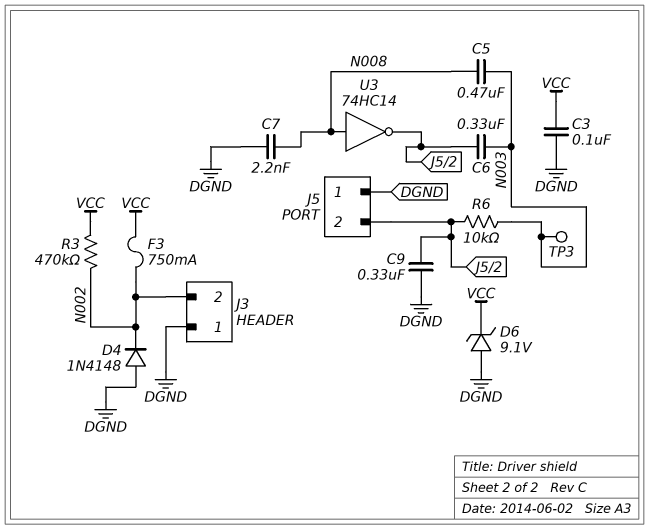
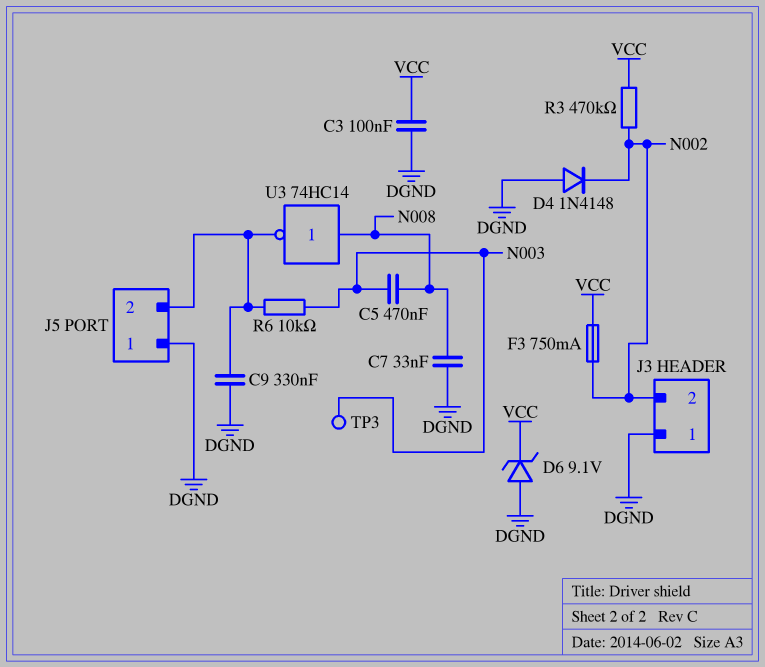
C6: 330nF (J5/2, N003) -> none
C7: 2.2nF (DGND, N008) -> 33nF (DGND, N008)

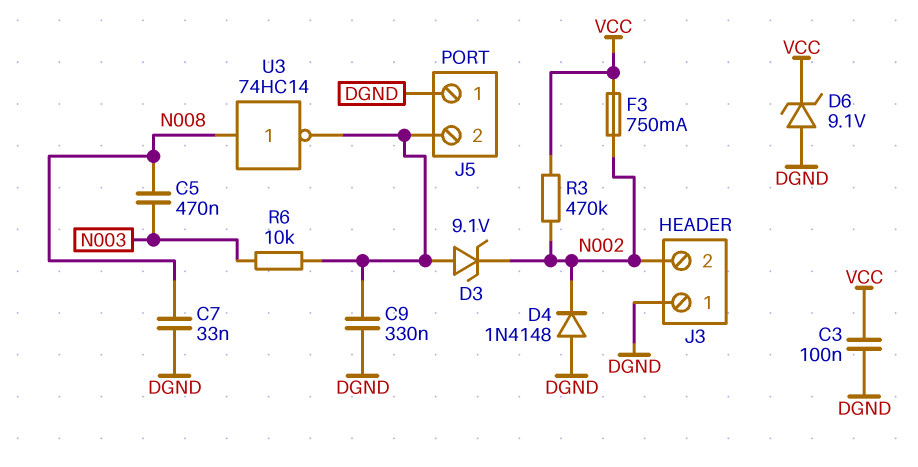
D3: none -> zener 9.1V (A J5/2, K N002)
TP3: test point (N003) -> none

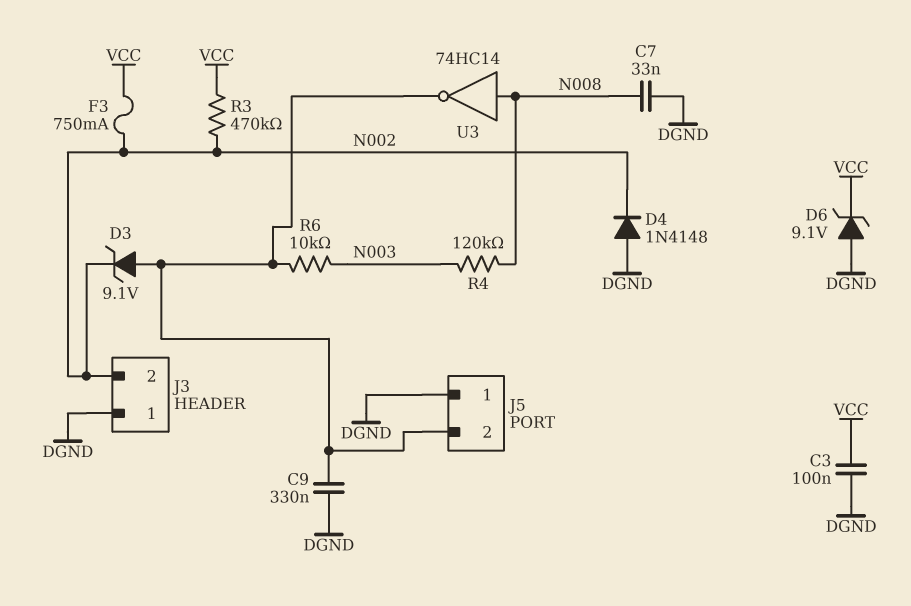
C5: 470nF (N003, N008) -> none
R4: none -> 120k (N003, N008)

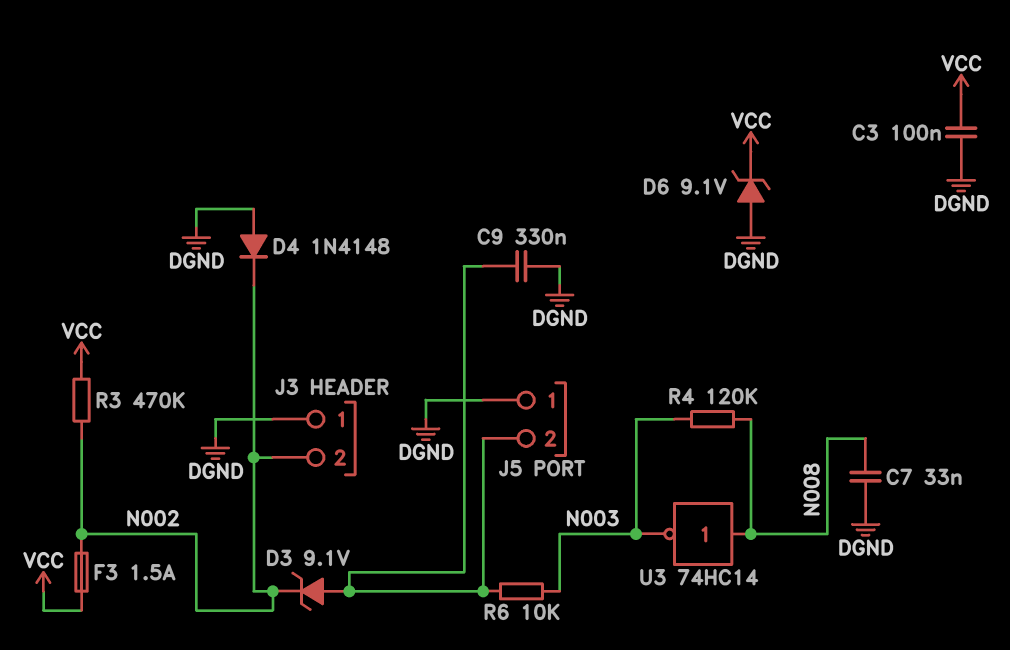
F3: 750mA (N002, VCC) -> 1.5A (N002, VCC)
U3: NOT 74HC14 (in N008, out J5/2) -> NOT 74HC14 (in N008, out N003)

